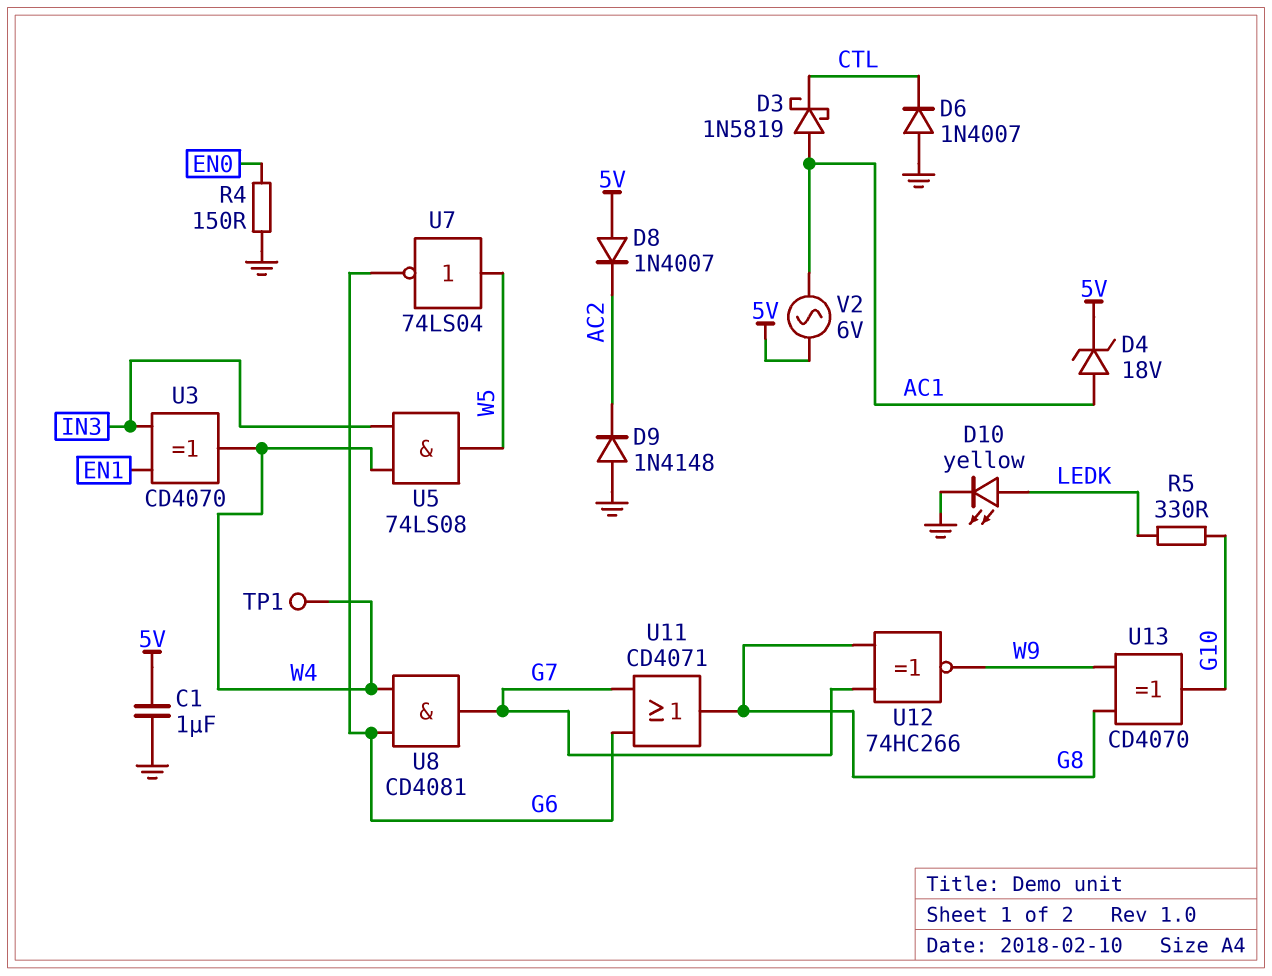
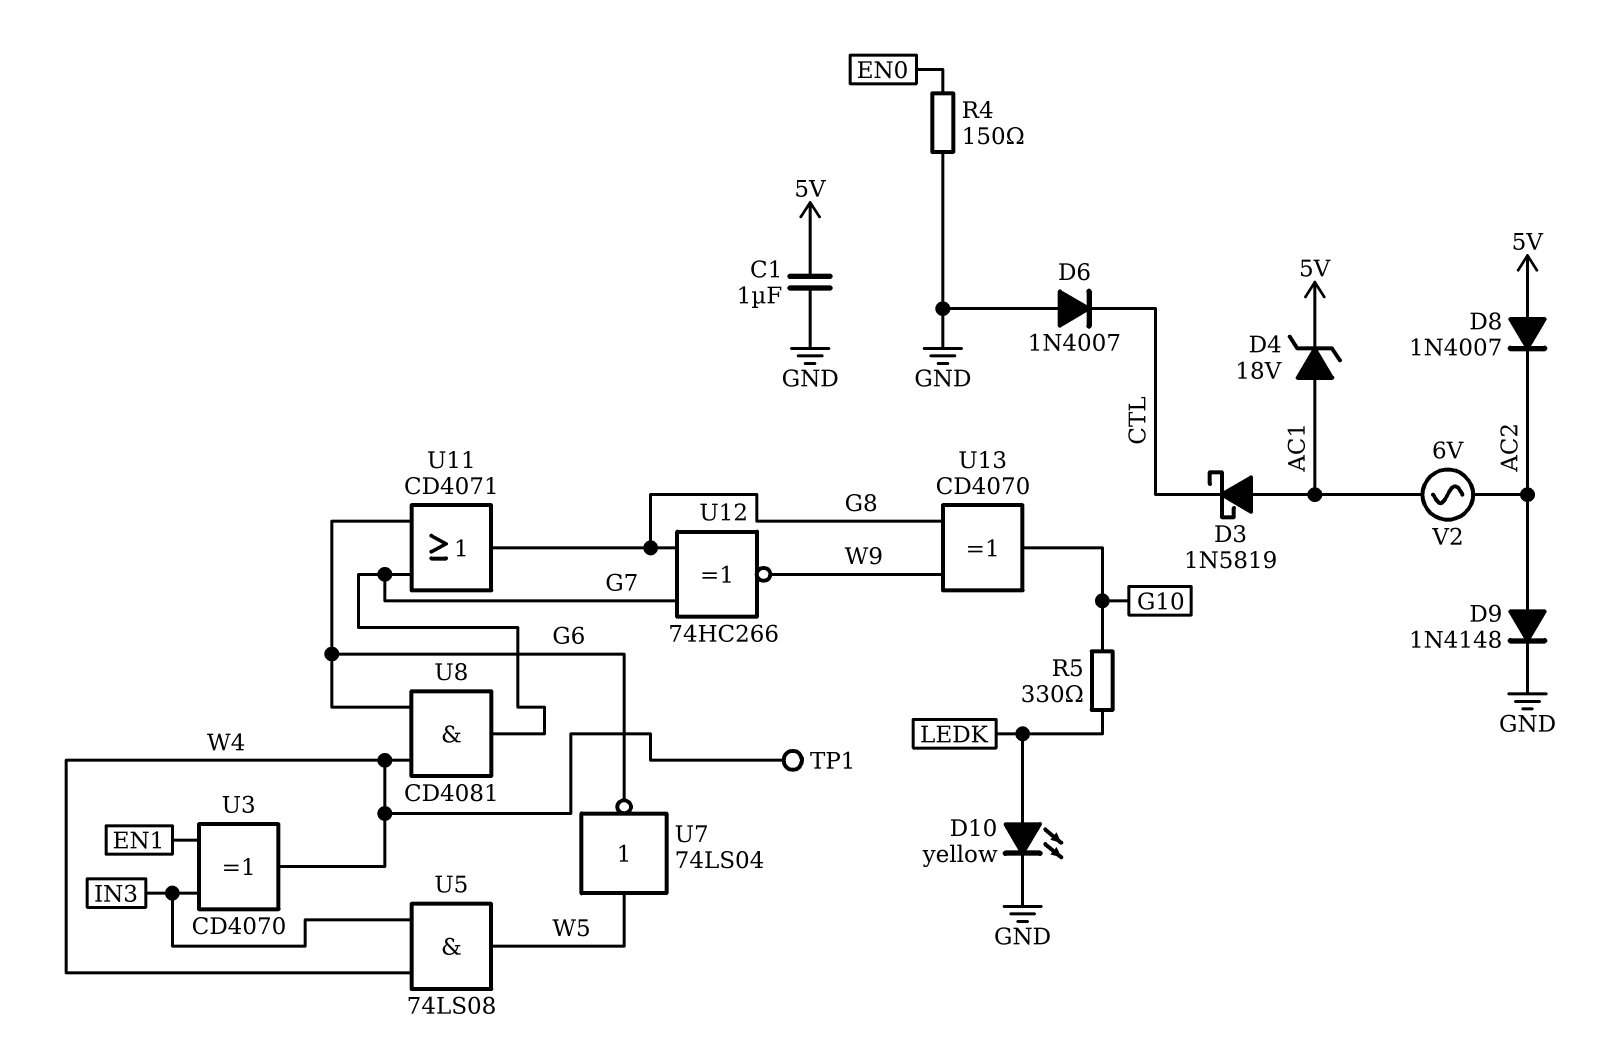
D9: diode 1N4148 (A GND, K AC2) -> diode 1N4148 (A AC2, K GND)
V2: AC 6V (5V, AC1) -> AC 6V (AC1, AC2)

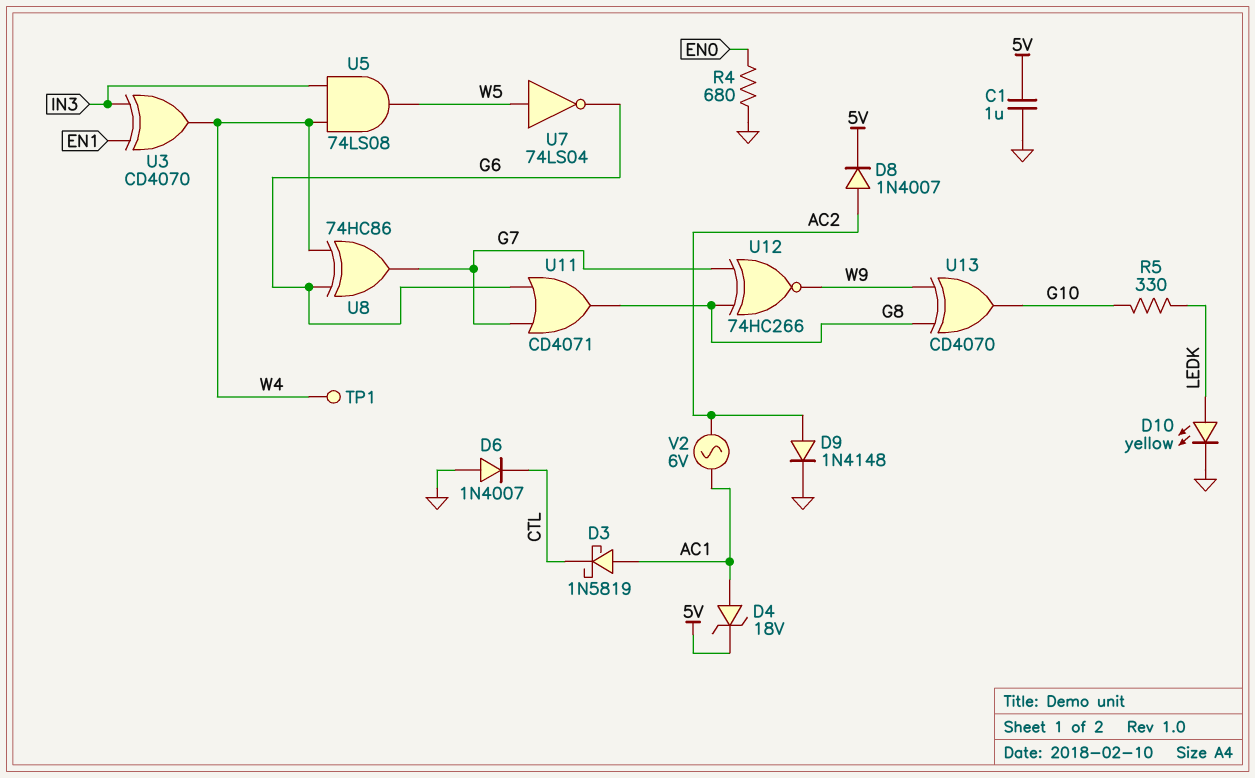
D8: diode 1N4007 (A 5V, K AC2) -> diode 1N4007 (A AC2, K 5V)
R4: 150 (EN0, GND) -> 680 (EN0, GND)
U8: AND CD4081 (in G6, in W4, out G7) -> XOR 74HC86 (in G6, in W4, out G7)

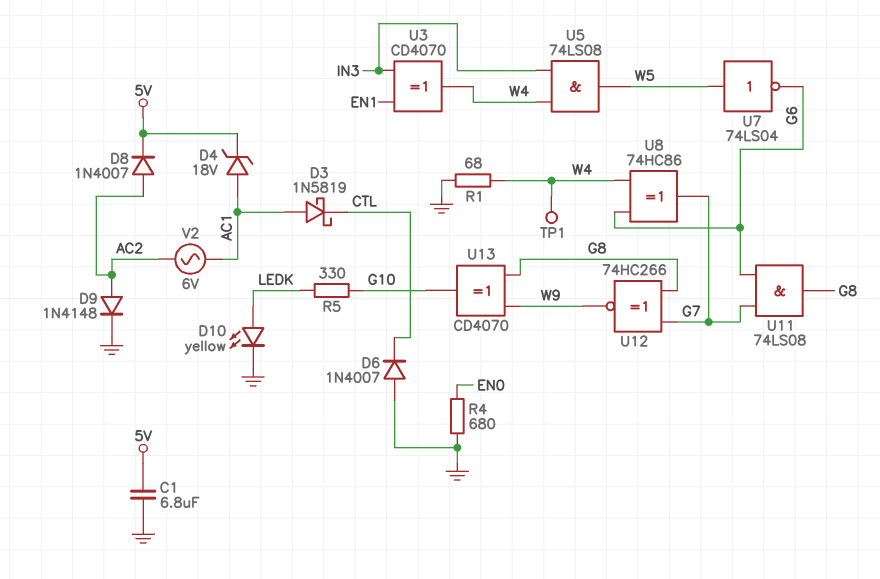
C1: 1uF (5V, GND) -> 6.8uF (5V, GND)
R1: none -> 68 (GND, W4)
U11: OR CD4071 (in G6, in G7, out G8) -> AND 74LS08 (in G6, in G7, out G8)

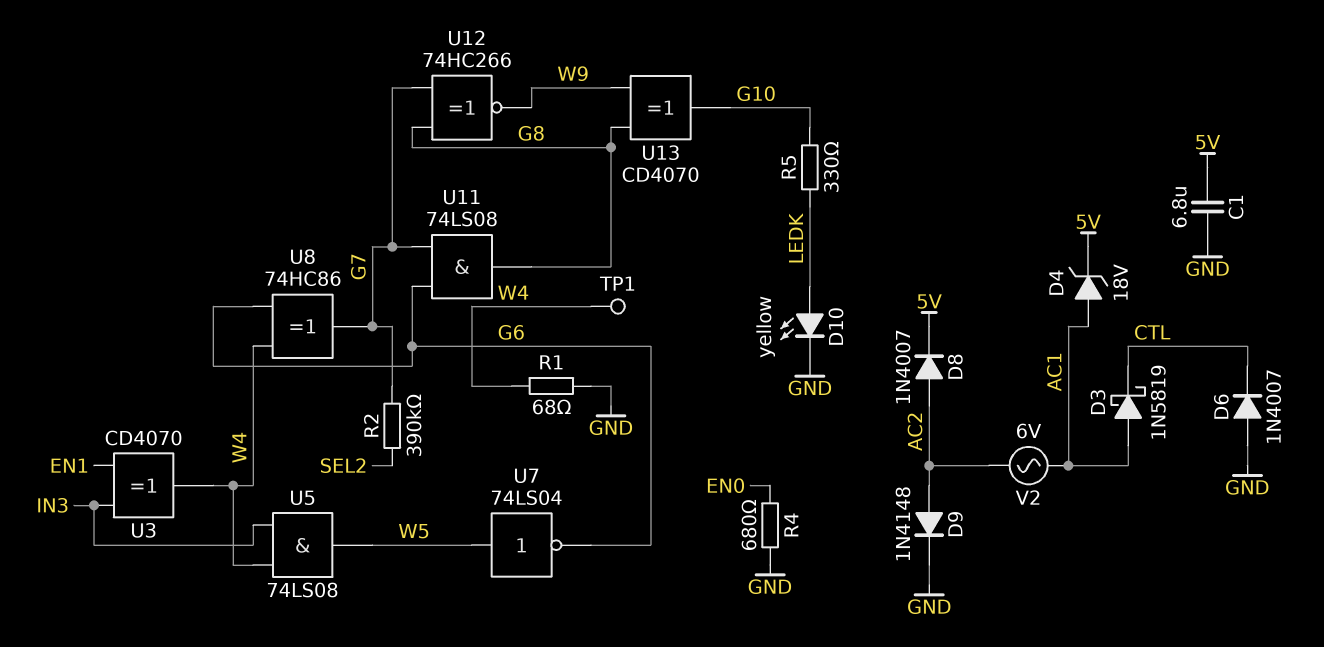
R2: none -> 390k (G7, SEL2)

